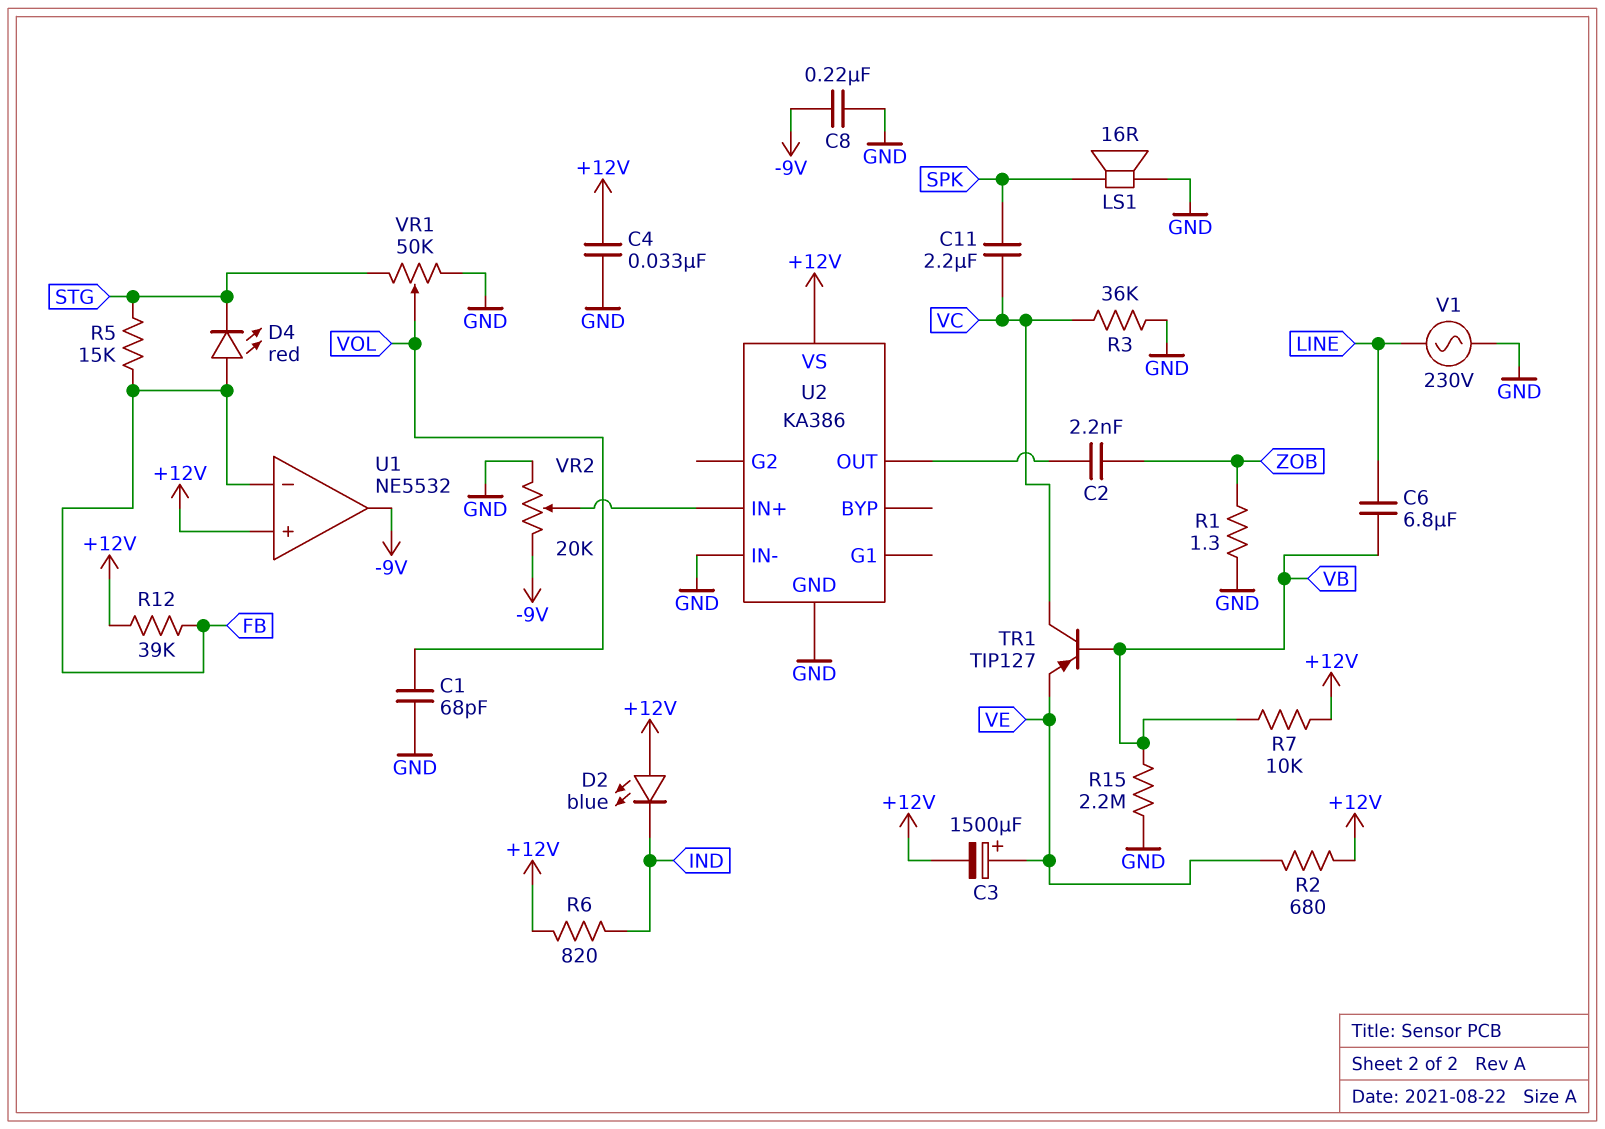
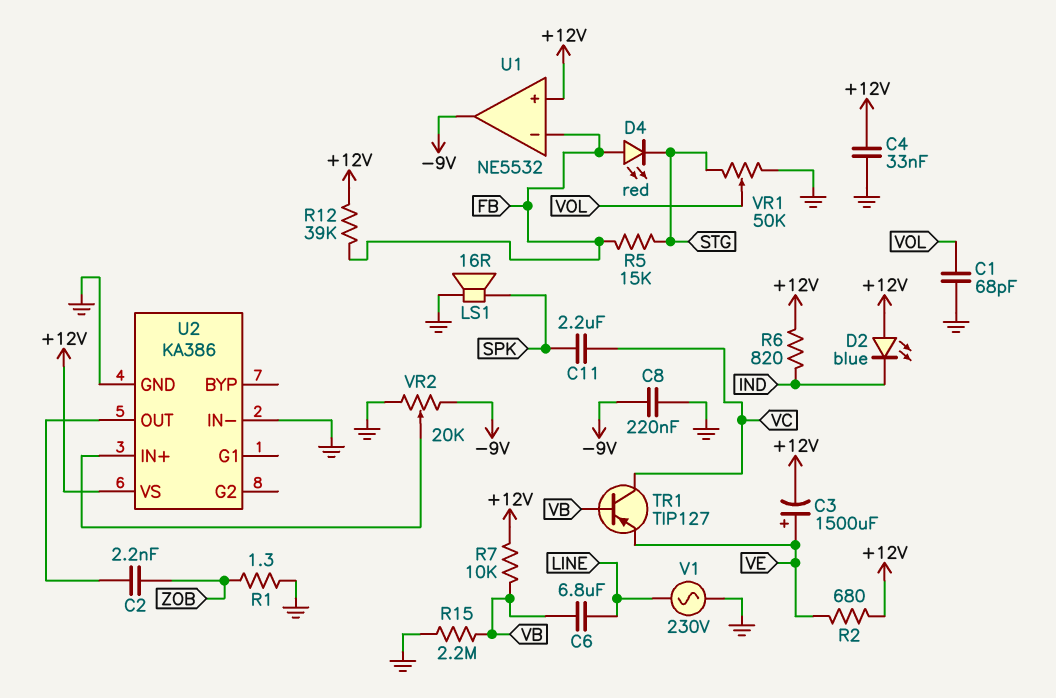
R3: 36k (GND, VC) -> none

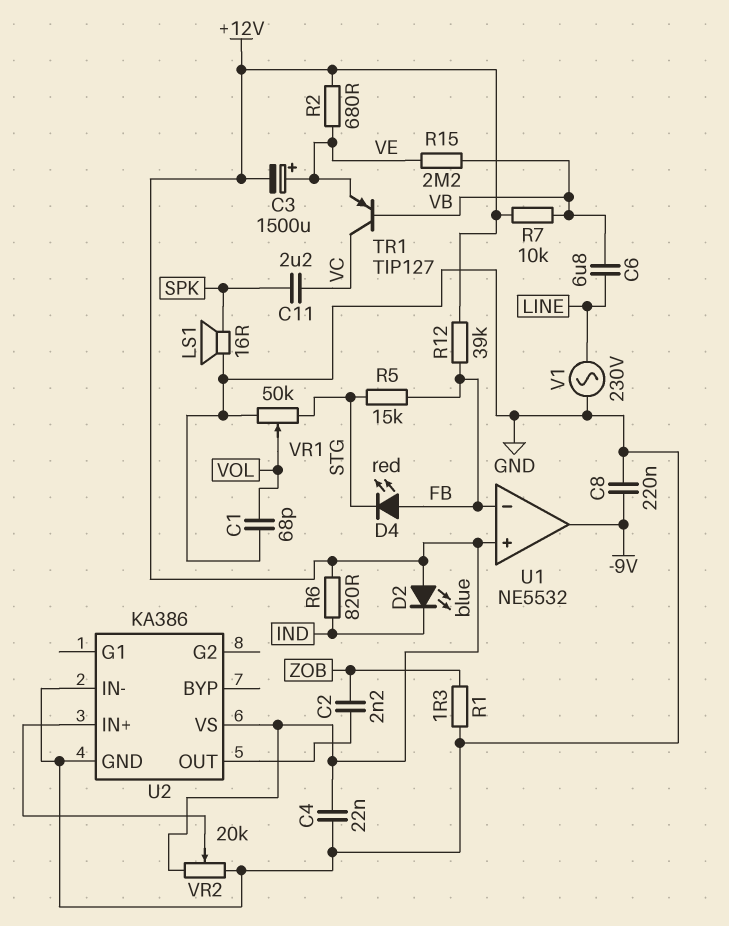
C4: 33nF (+12V, GND) -> 22nF (+12V, GND)
R15: 2.2M (GND, VB) -> 2.2M (VB, VE)
VR2: 20k (-9V, GND, wiper U2/IN+) -> 20k (+12V, GND, wiper U2/IN+)

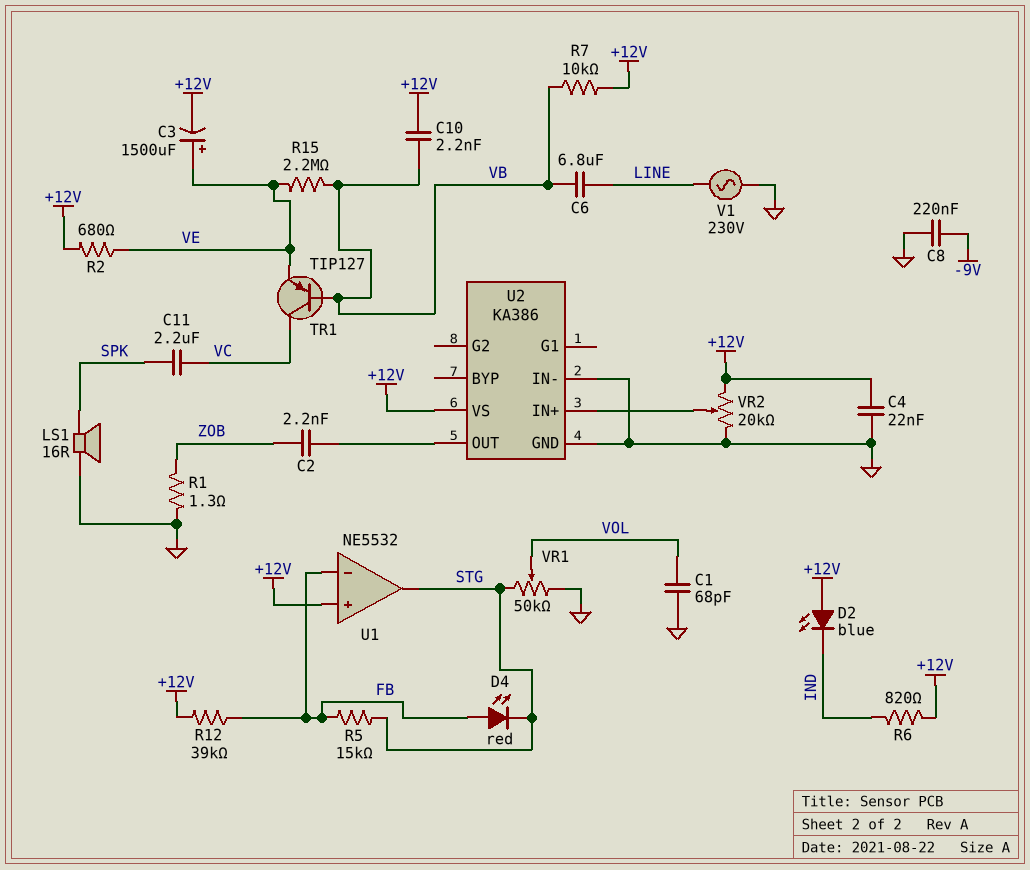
C10: none -> 2.2nF (+12V, VB)
U1 pin out: -9V -> STG

